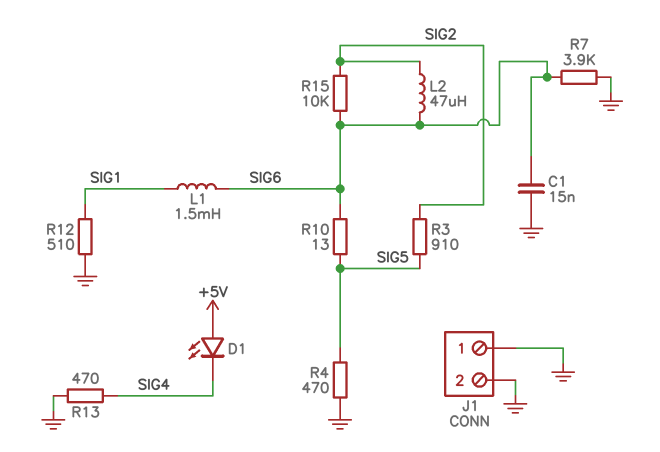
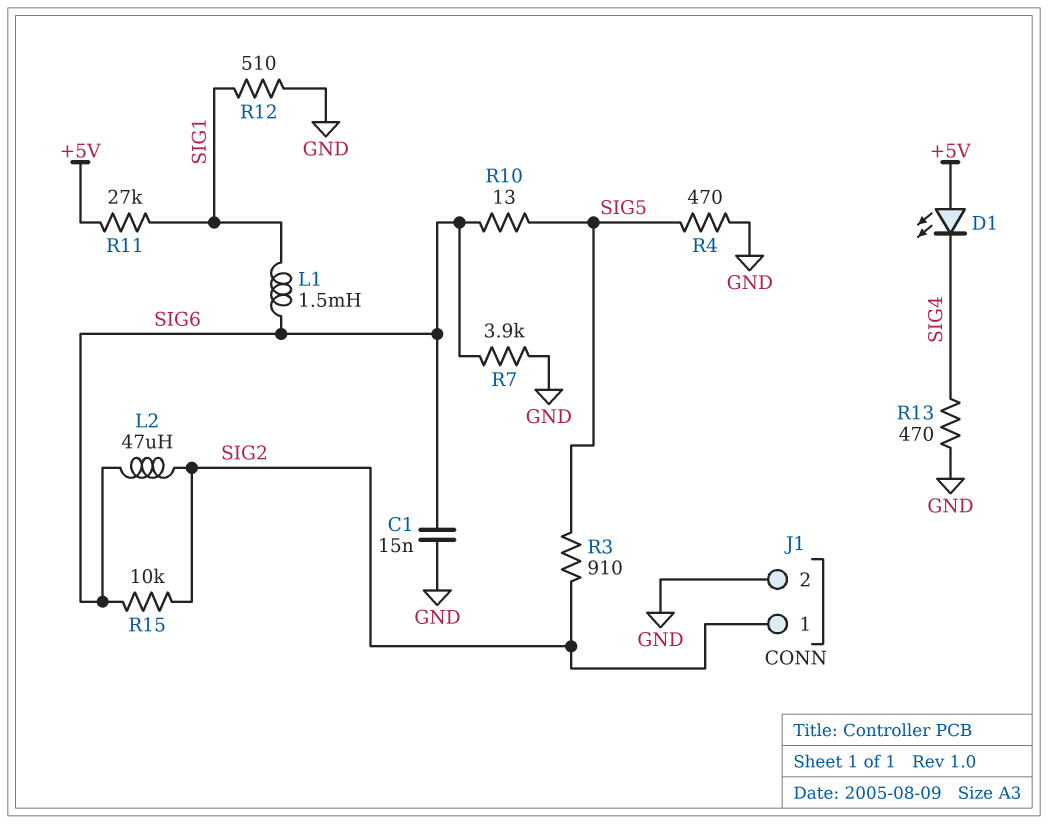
J1 pin 1: GND -> SIG2
R11: none -> 27k (+5V, SIG1)

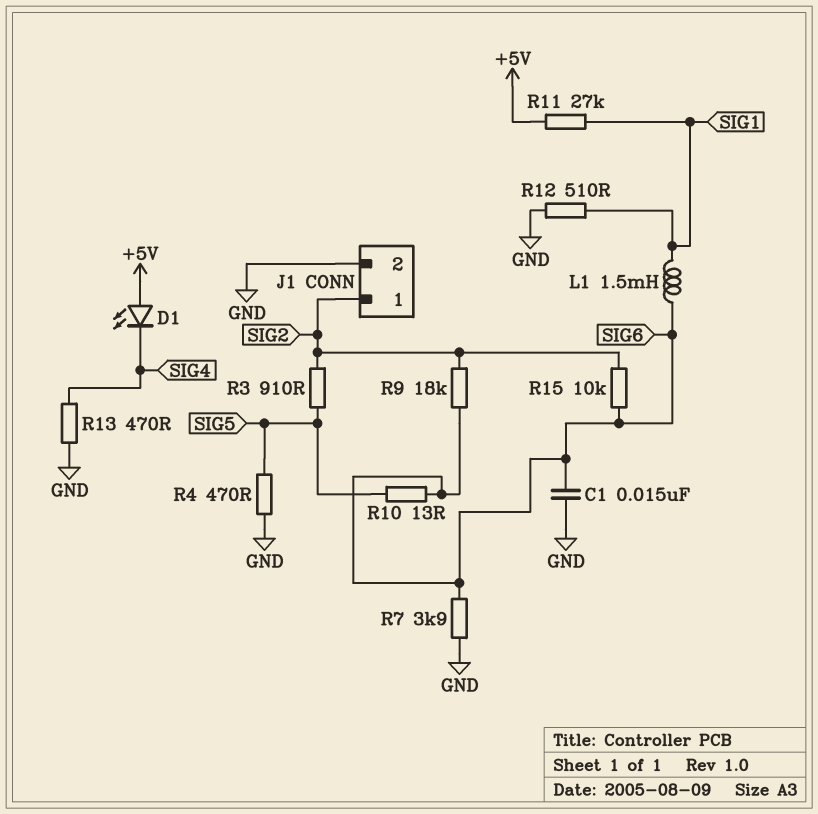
L2: 47uH (SIG2, SIG6) -> none
R9: none -> 18k (SIG2, SIG6)

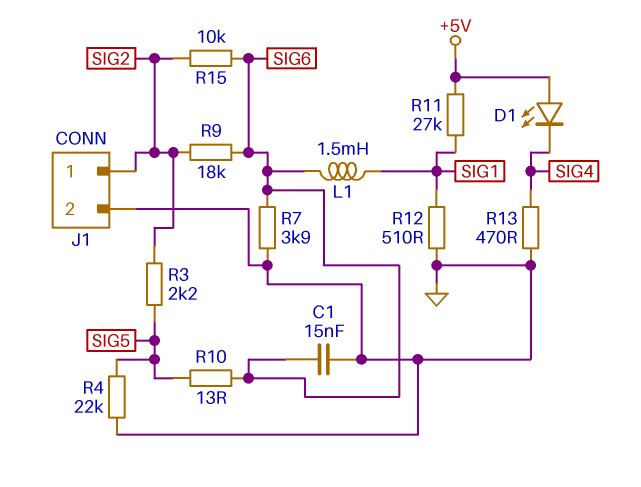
R3: 910 (SIG2, SIG5) -> 2.2k (SIG2, SIG5)
R4: 470 (GND, SIG5) -> 22k (GND, SIG5)

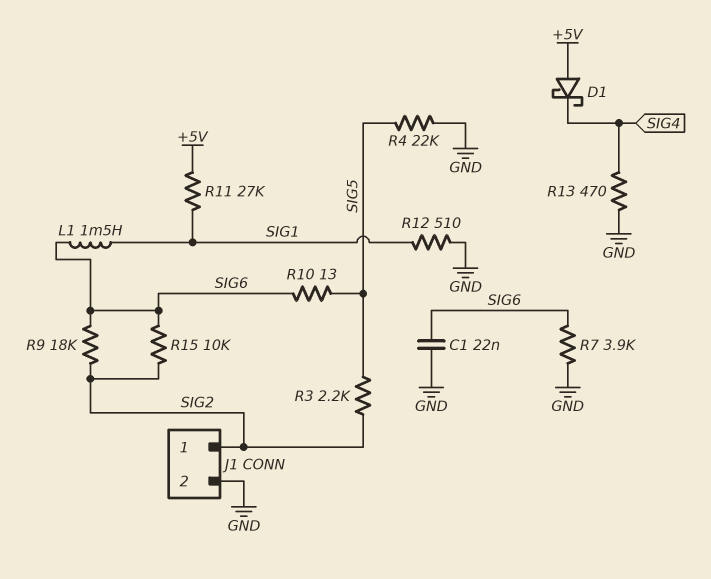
C1: 15nF (GND, SIG6) -> 22nF (GND, SIG6)
D1: LED (A +5V, K SIG4) -> schottky (A +5V, K SIG4)

